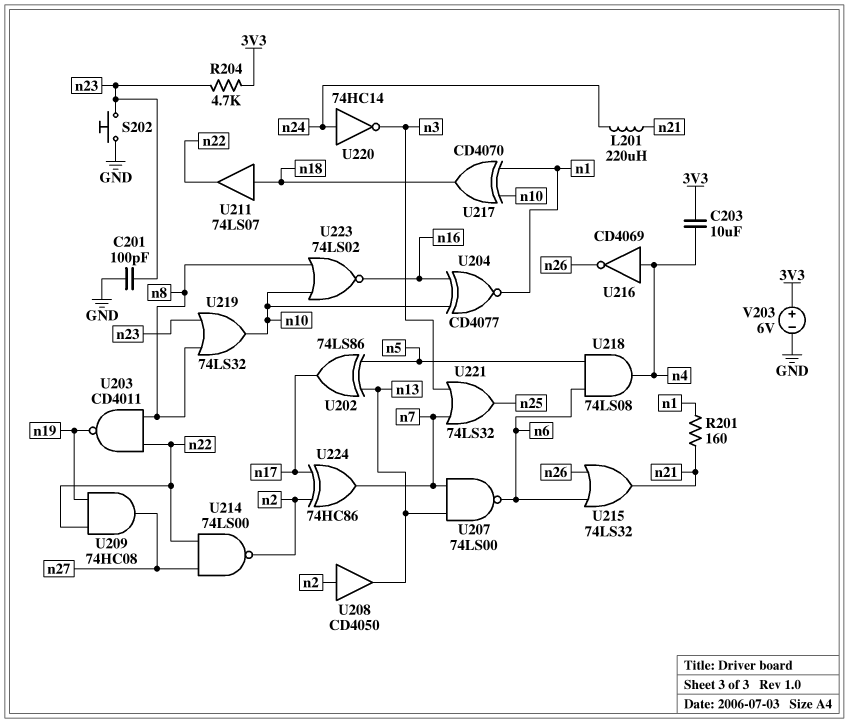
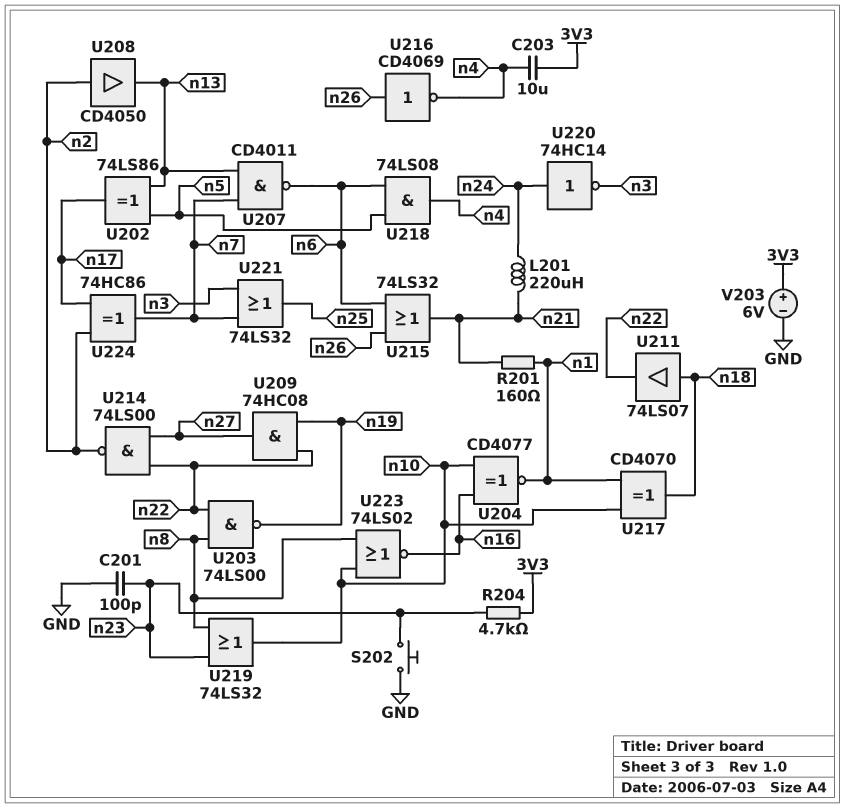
U203: NAND CD4011 (in n8, in n22, out n19) -> NAND 74LS00 (in n8, in n22, out n19)
U207: NAND 74LS00 (in n7, in n13, out n6) -> NAND CD4011 (in n7, in n13, out n6)
U216: NOT CD4069 (in n4, out n26) -> NOT CD4069 (in n26, out n4)

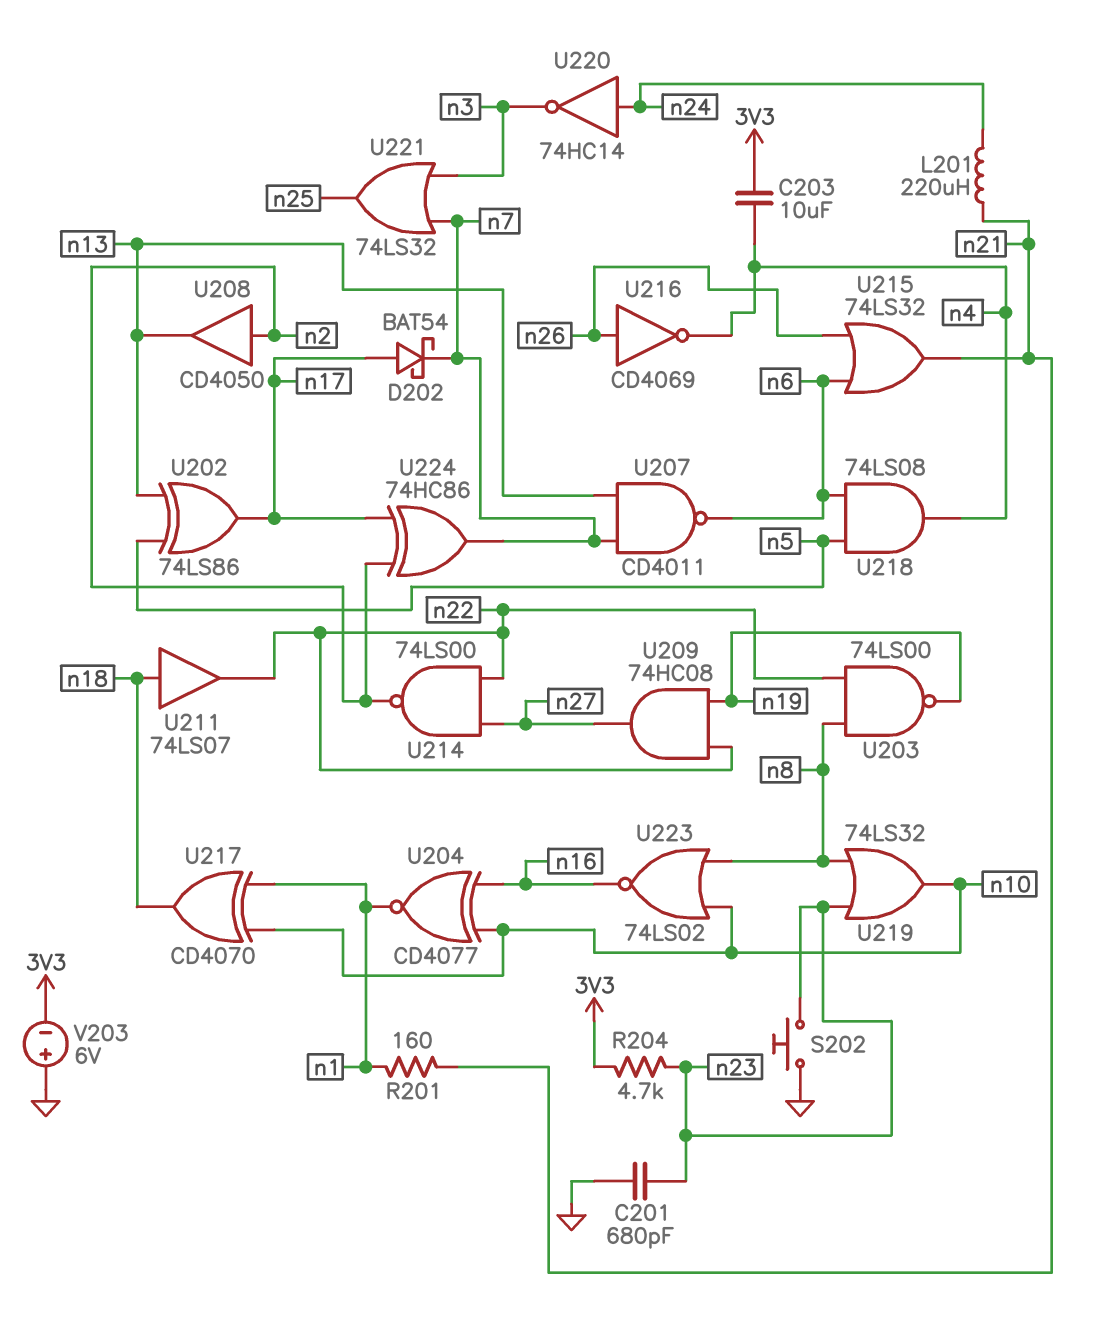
C201: 100pF (GND, n23) -> 680pF (GND, n23)
D202: none -> schottky BAT54 (A n17, K n7)
V203: 6V (plus 3V3, minus GND) -> 6V (plus GND, minus 3V3)

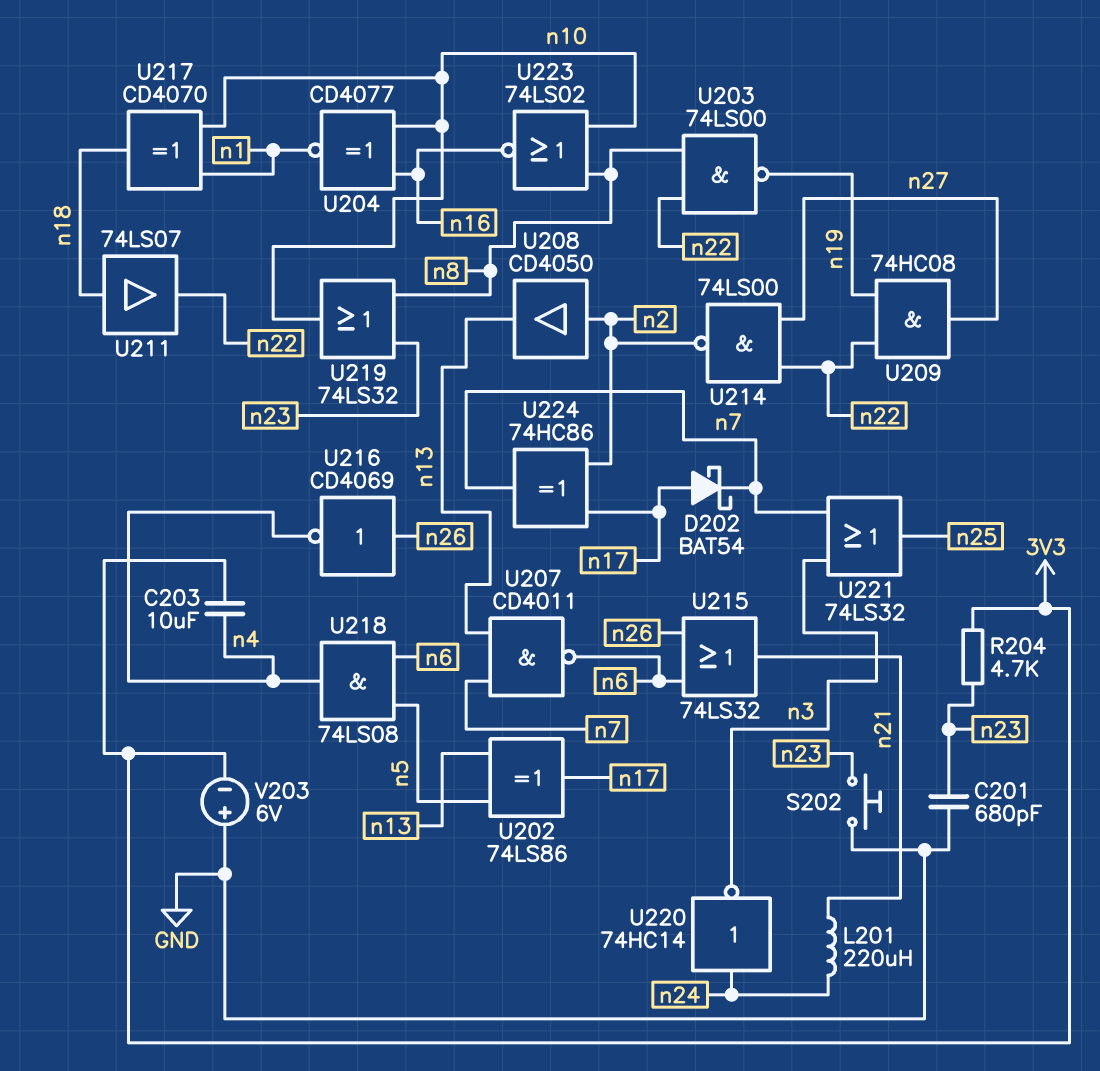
R201: 160 (n1, n21) -> none

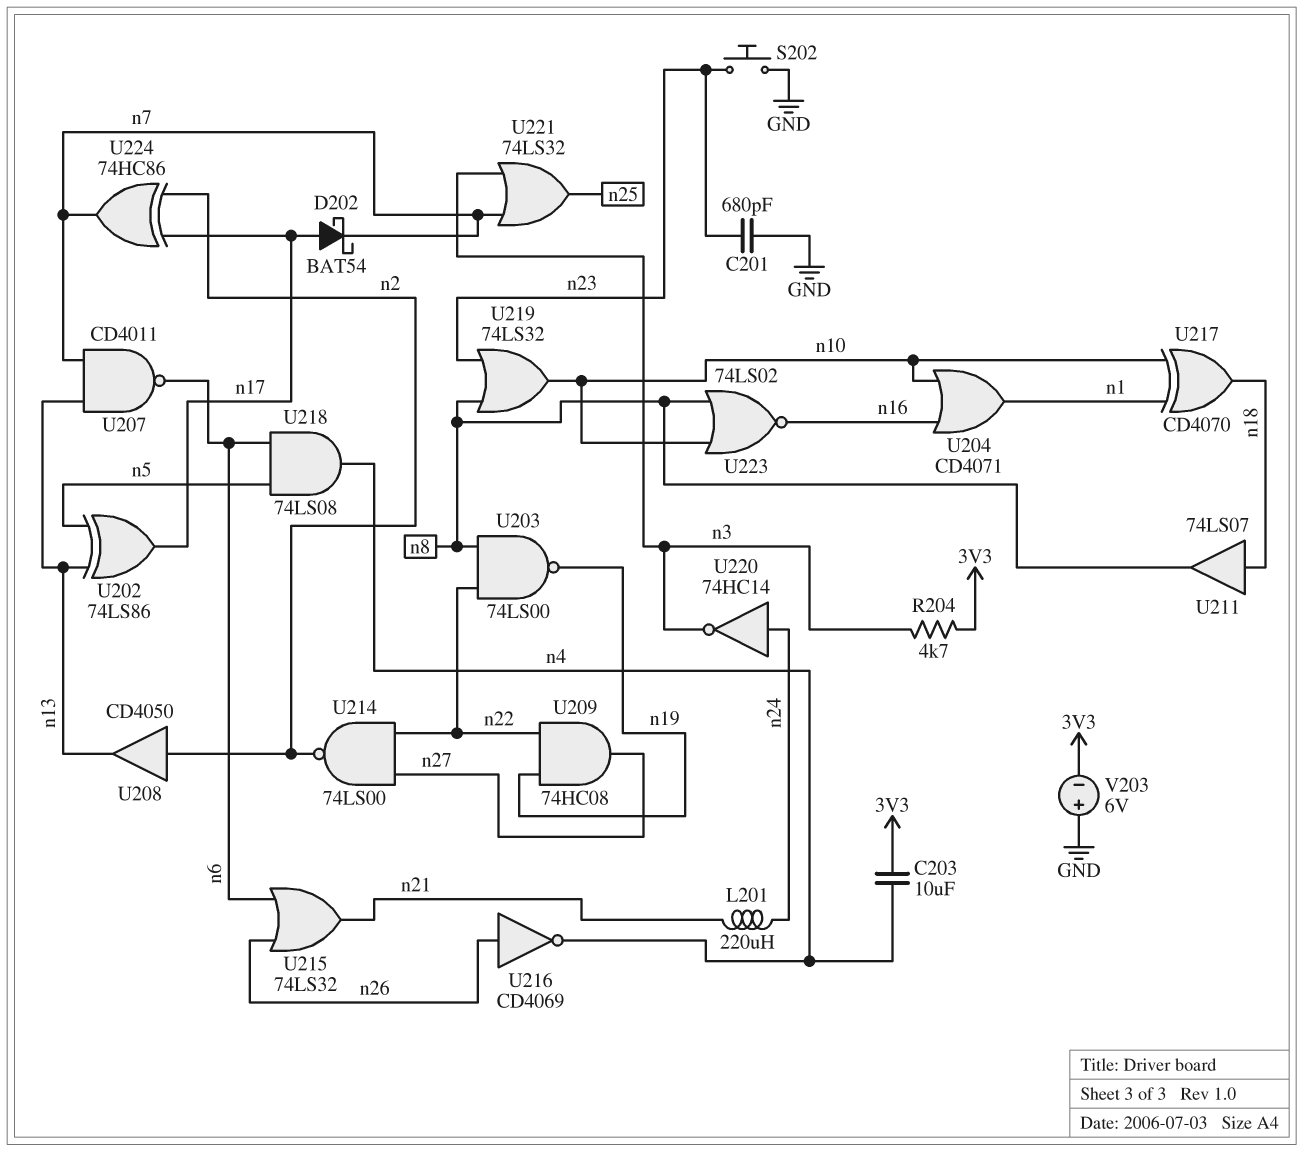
R204: 4.7k (3V3, n23) -> 4.7k (3V3, n3)
U204: XNOR CD4077 (in n10, in n16, out n1) -> OR CD4071 (in n10, in n16, out n1)
U211: buffer 74LS07 (in n18, out n22) -> buffer 74LS07 (in n18, out n8)

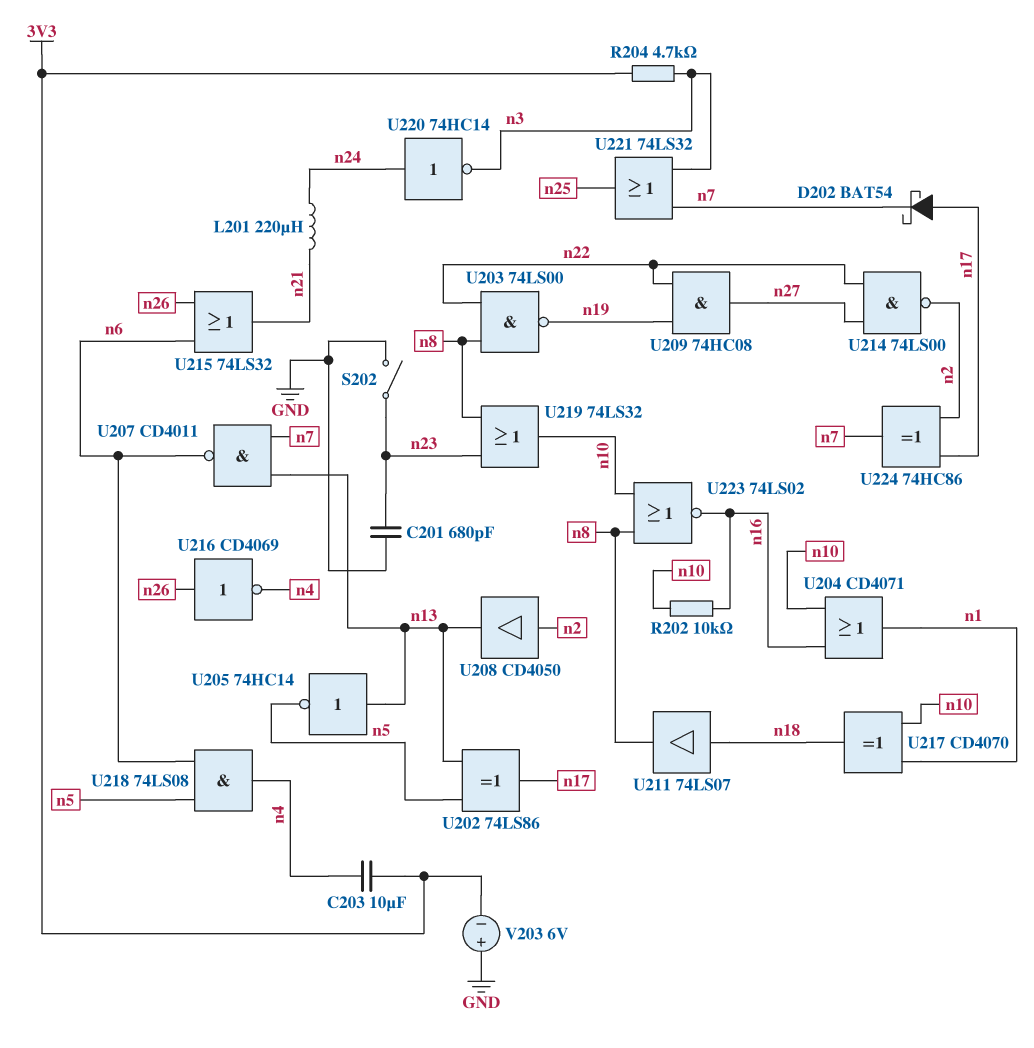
R202: none -> 10k (n10, n16)
S202: button (GND, n23) -> switch (GND, n23)
U205: none -> NOT 74HC14 (in n13, out n5)

